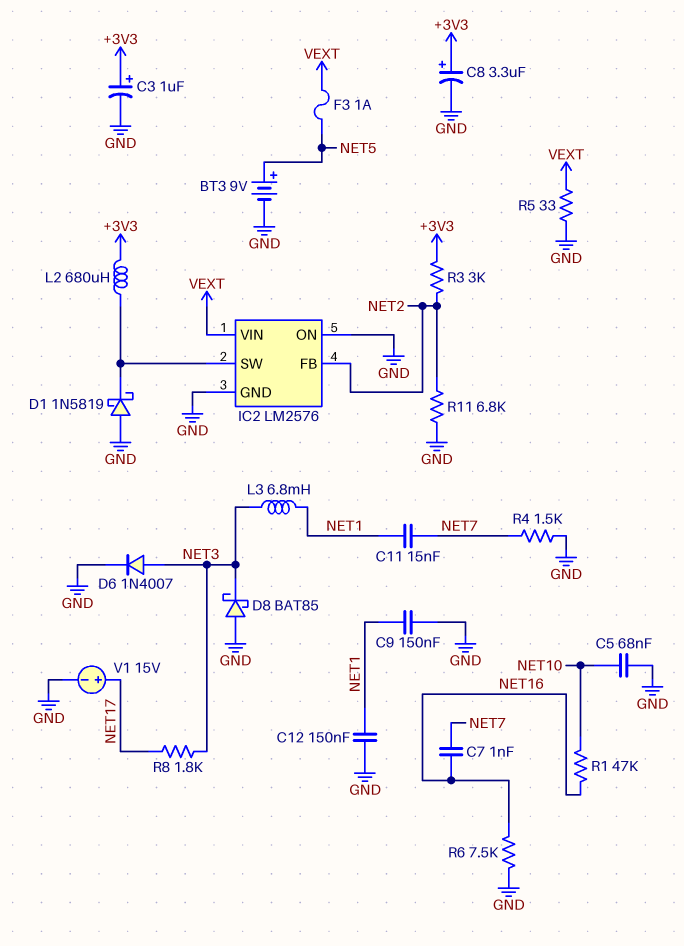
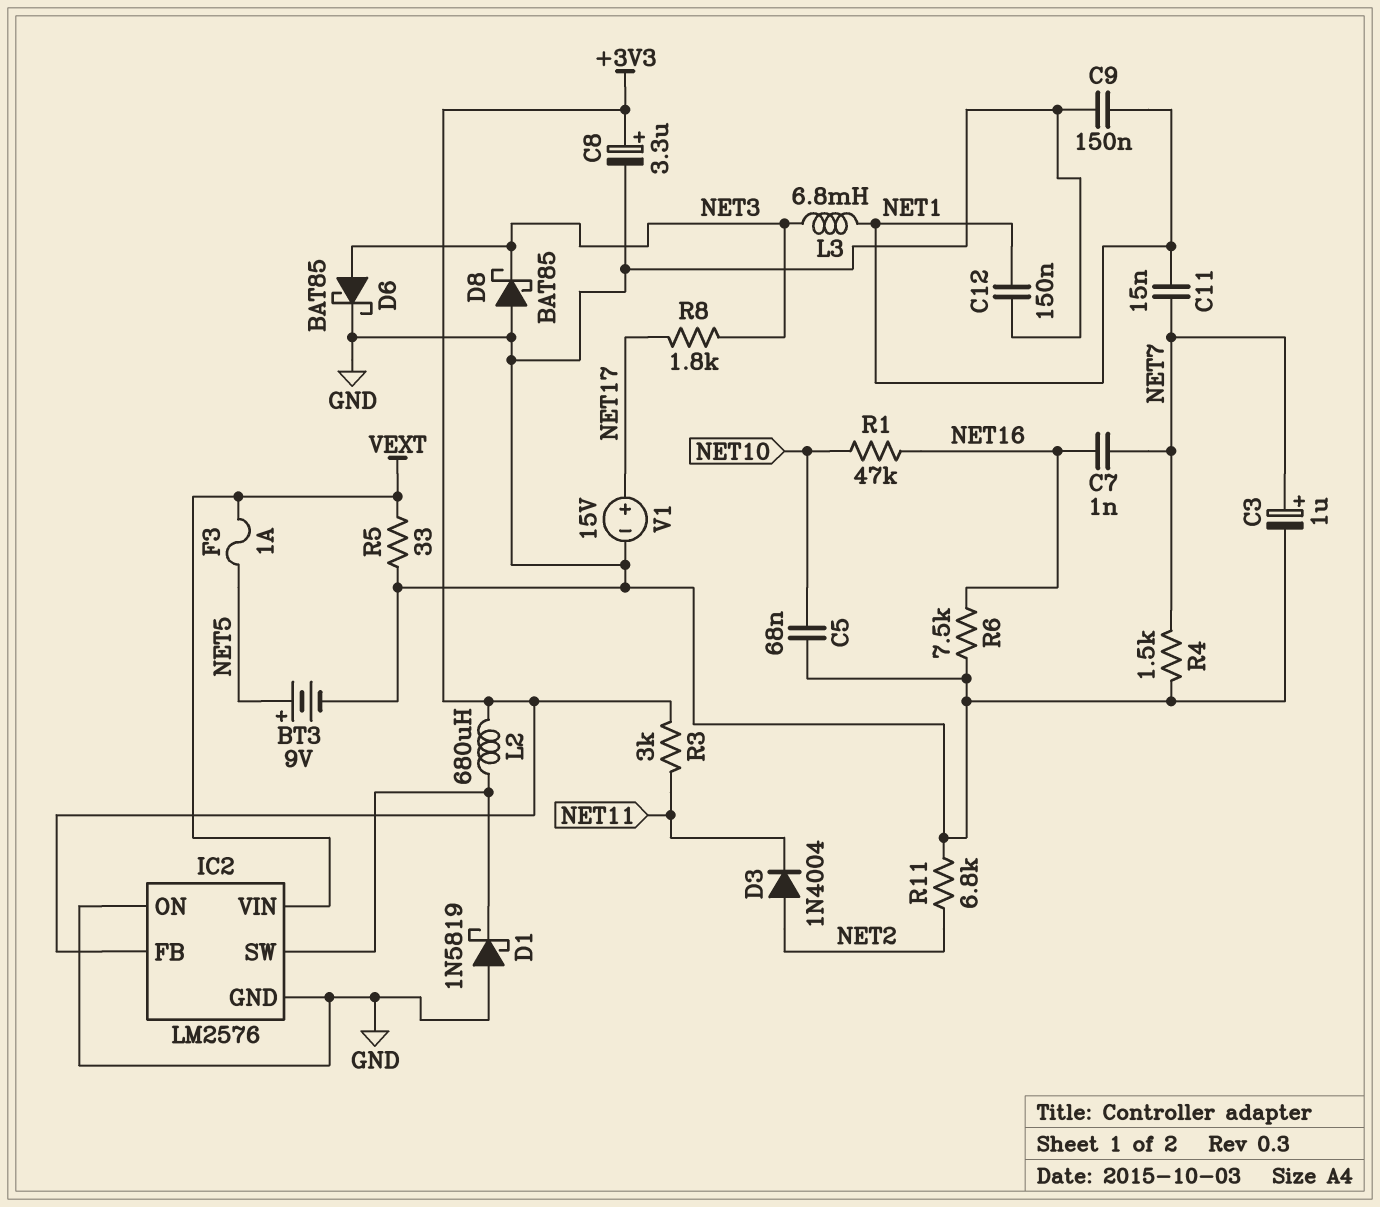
C3: 1uF (plus +3V3, minus GND) -> 1uF (plus NET7, minus GND)
D3: none -> diode 1N4004 (A NET2, K NET11)
D6: diode 1N4007 (A NET3, K GND) -> schottky BAT85 (A NET3, K GND)
IC2 pin FB: NET2 -> +3V3
R3: 3k (+3V3, NET2) -> 3k (+3V3, NET11)

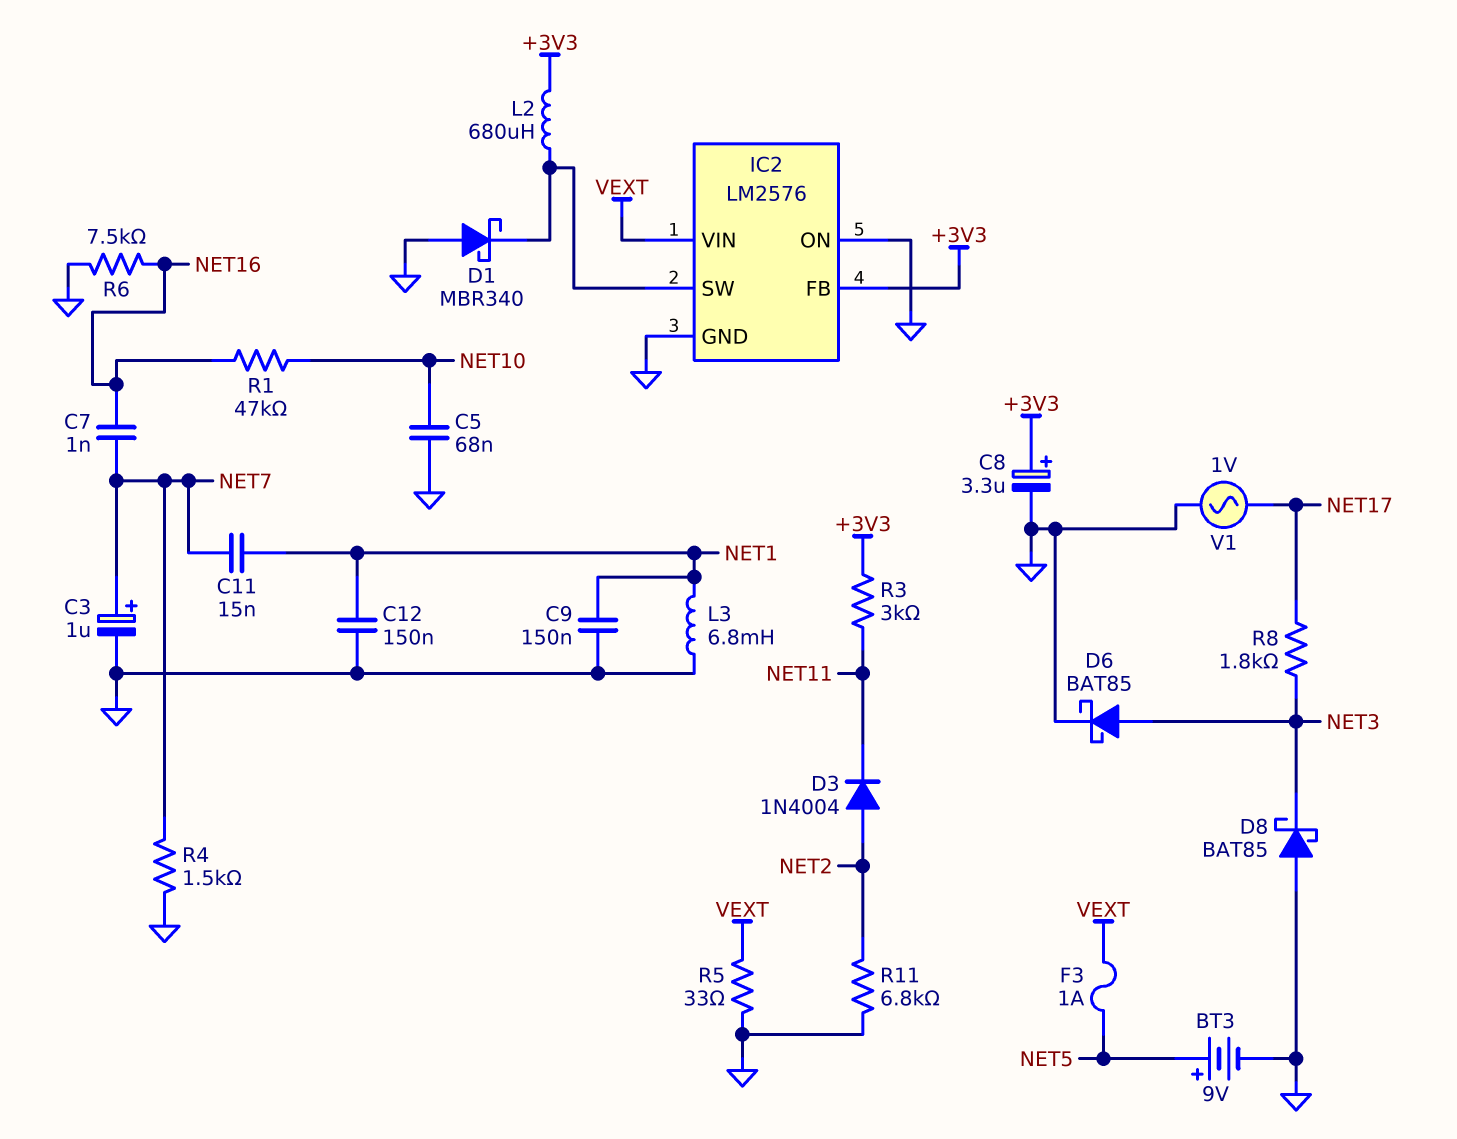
D1: schottky 1N5819 (A GND, K IC2/SW) -> schottky MBR340 (A GND, K IC2/SW)
L3: 6.8mH (NET1, NET3) -> 6.8mH (GND, NET1)
V1: 15V (plus NET17, minus GND) -> AC 1V (GND, NET17)

